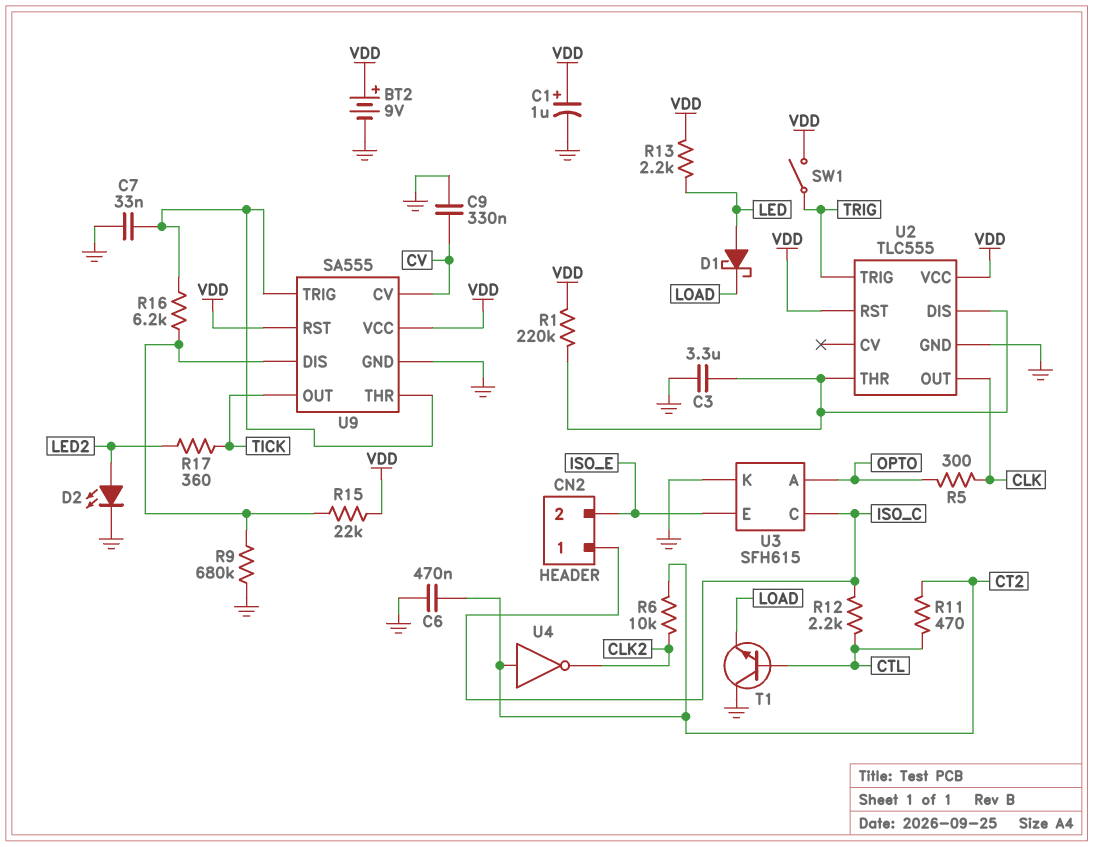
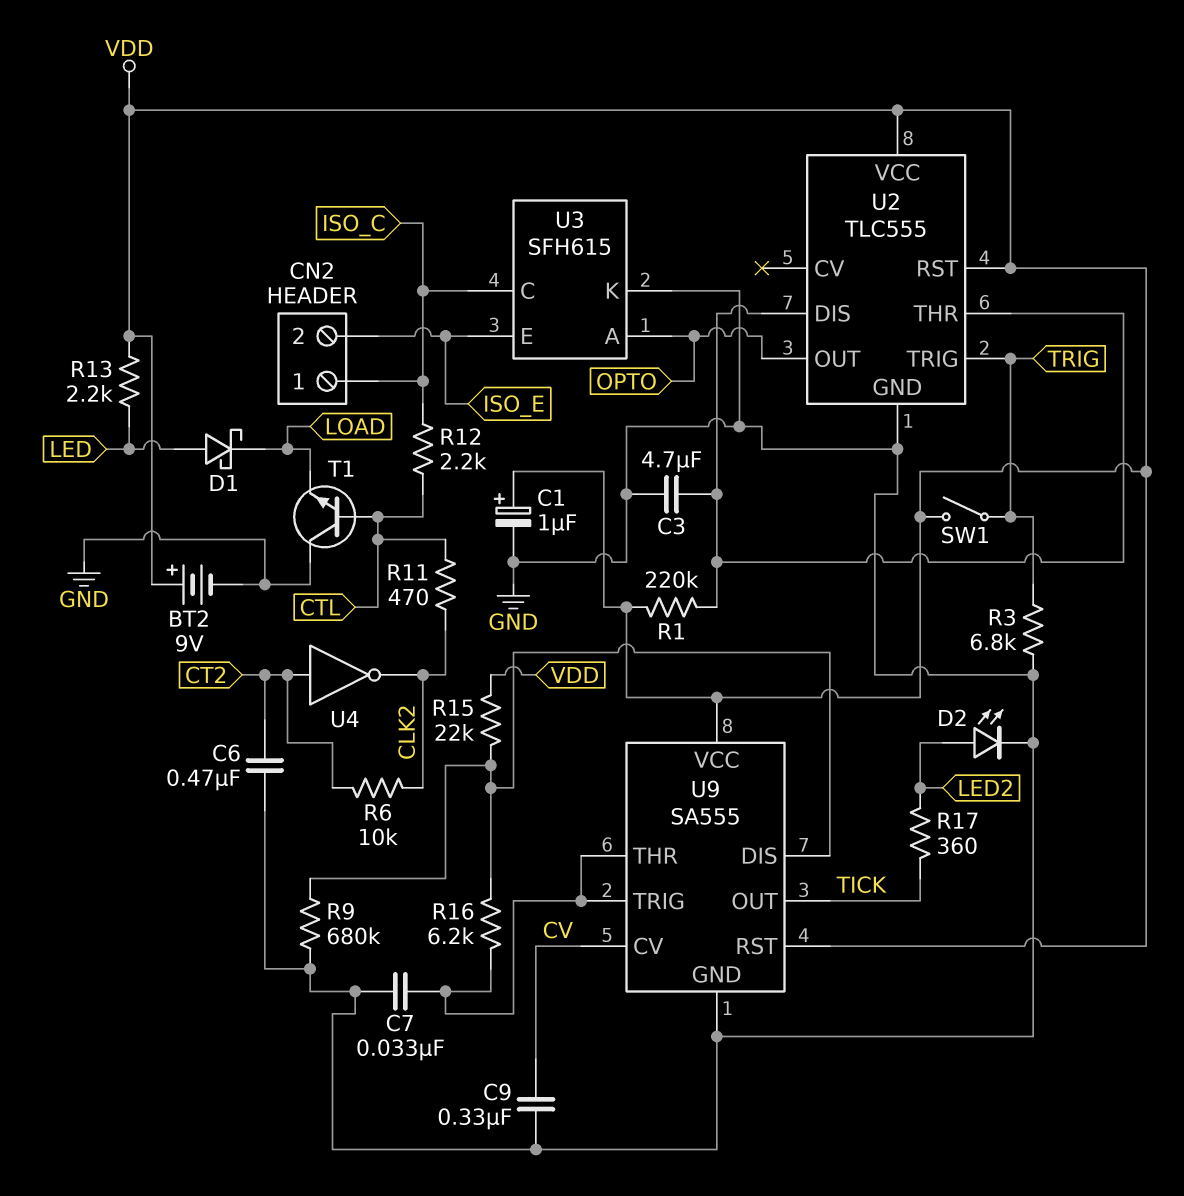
C3: 3.3uF (GND, U2/DIS) -> 4.7uF (GND, U2/DIS)
R3: none -> 6.8k (GND, TRIG)
R5: 300 (CLK, OPTO) -> none
R11: 470 (CT2, CTL) -> 470 (CLK2, CTL)
U2 pin OUT: CLK -> OPTO

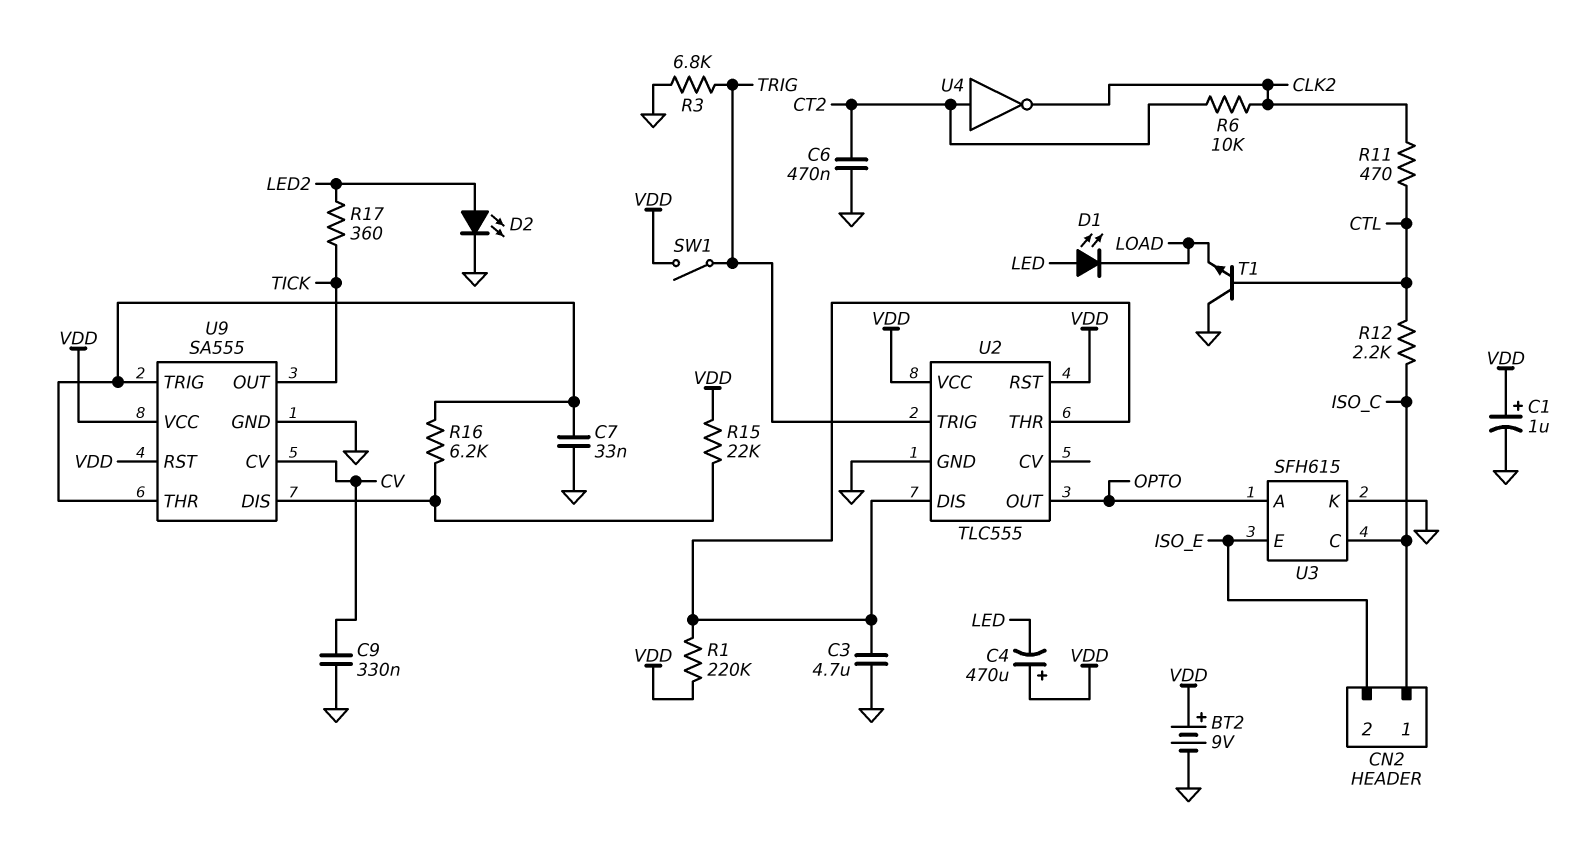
C4: none -> 470uF (plus VDD, minus LED)
D1: schottky (A LED, K LOAD) -> LED (A LED, K LOAD)
R9: 680k (GND, U9/DIS) -> none
R13: 2.2k (LED, VDD) -> none

